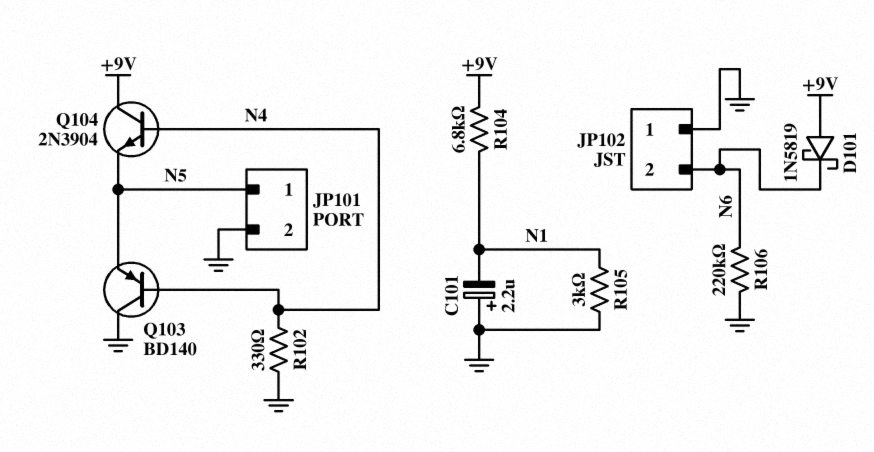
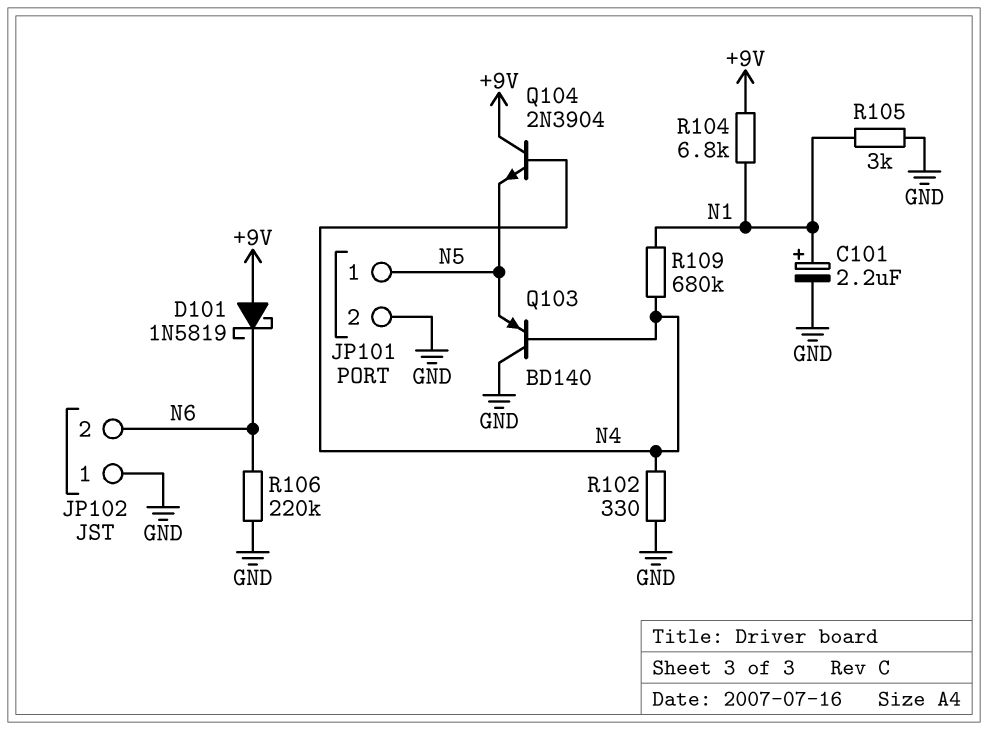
C101: 2.2uF (plus GND, minus N1) -> 2.2uF (plus N1, minus GND)
R109: none -> 680k (N1, N4)

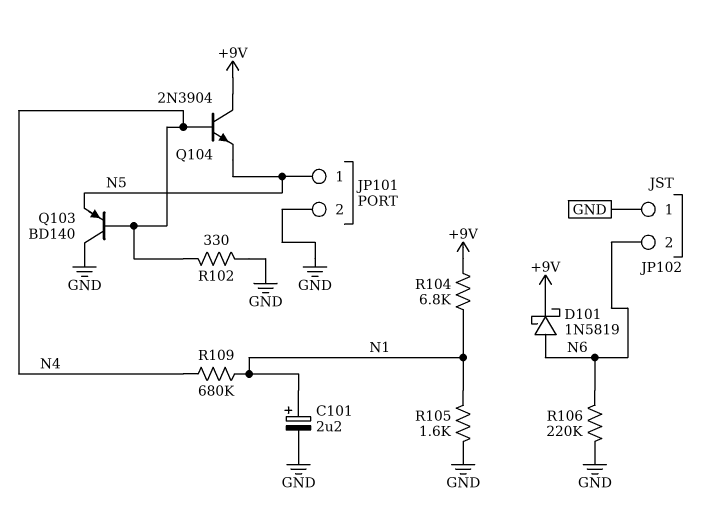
D101: schottky 1N5819 (A +9V, K N6) -> schottky 1N5819 (A N6, K +9V)
R105: 3k (GND, N1) -> 1.6k (GND, N1)

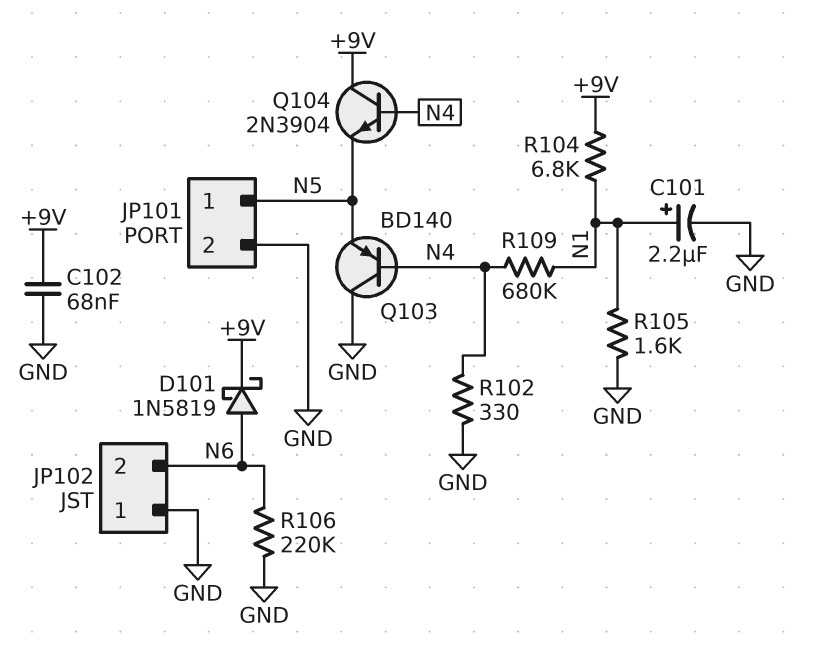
C102: none -> 68nF (+9V, GND)

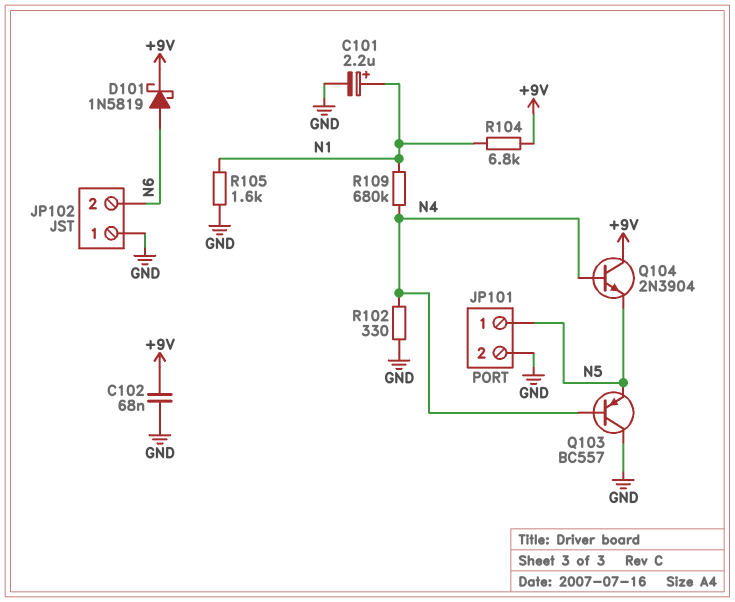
Q103: PNP BD140 (B N4, C GND, E N5) -> PNP BC557 (B N4, C GND, E N5)
R106: 220k (GND, N6) -> none

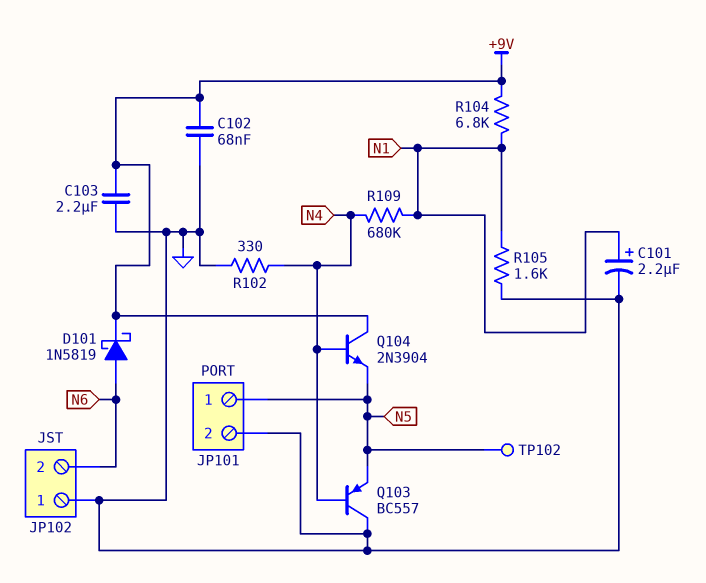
C103: none -> 2.2uF (+9V, GND)
TP102: none -> test point (N5)

